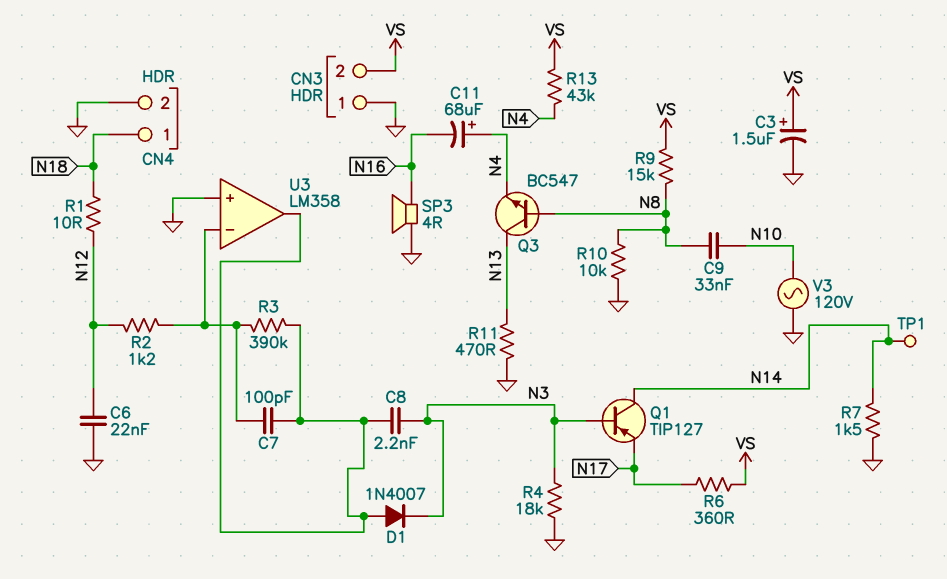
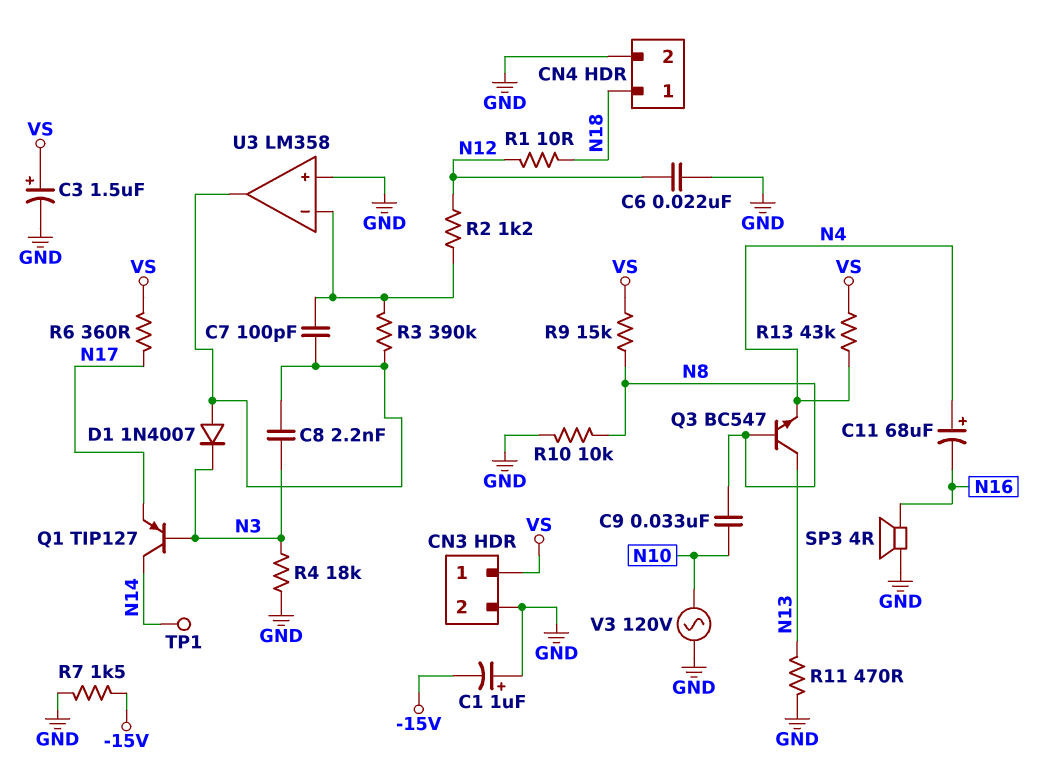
C1: none -> 1uF (plus GND, minus -15V)
CN3 pin 1: GND -> VS
CN3 pin 2: VS -> GND
R7: 1.5k (GND, N14) -> 1.5k (-15V, GND)

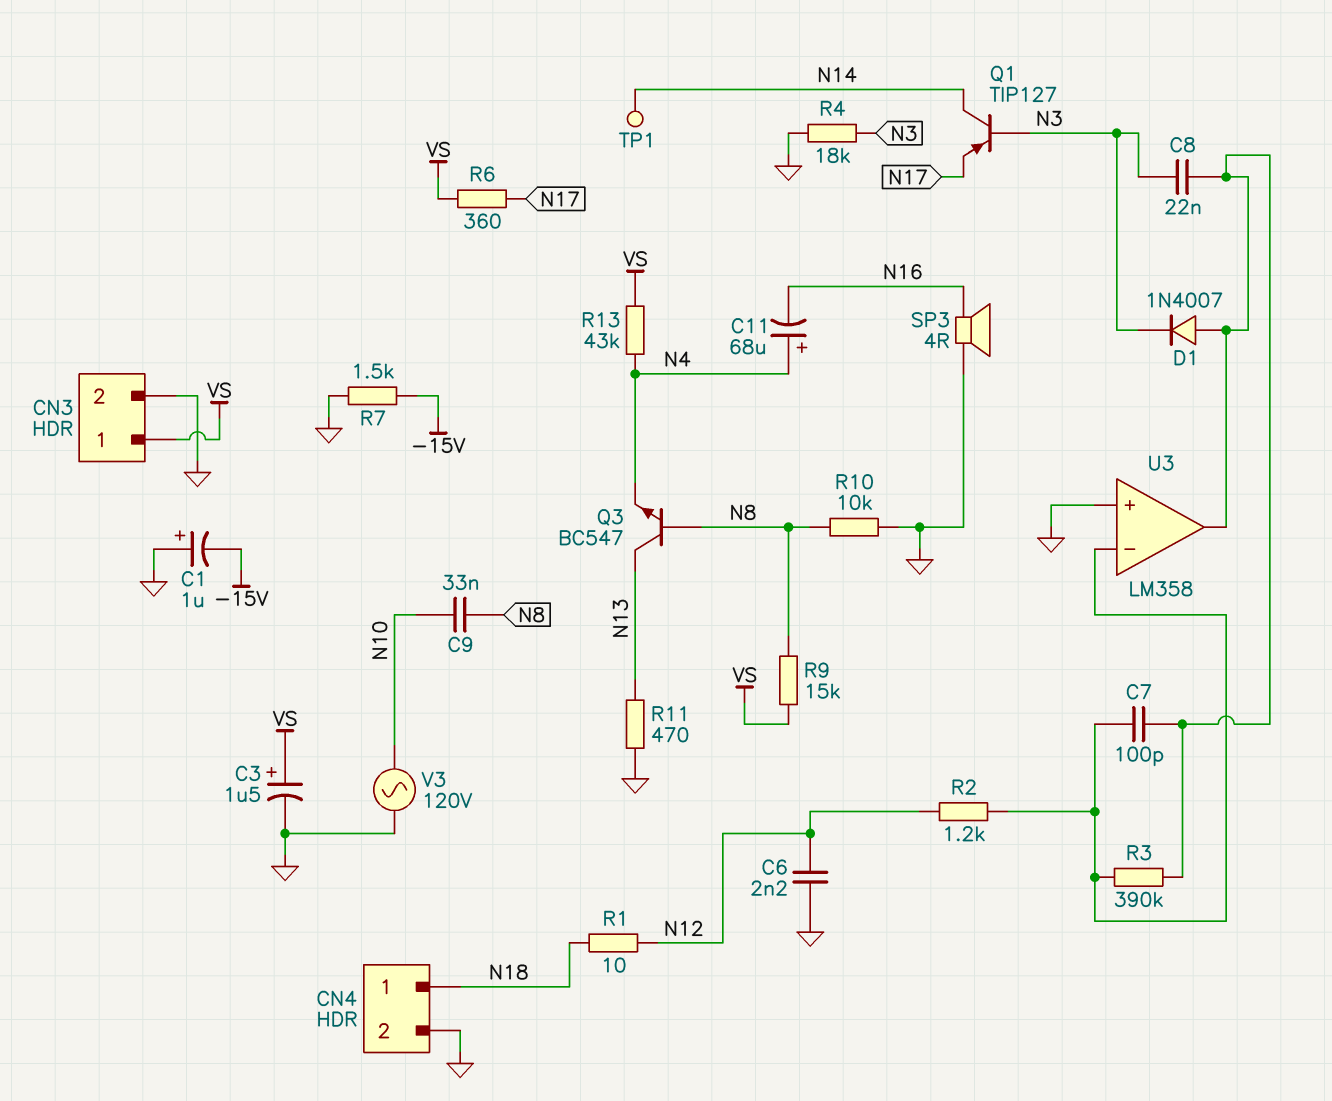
C6: 22nF (GND, N12) -> 2.2nF (GND, N12)
C8: 2.2nF (N3, U3/out) -> 22nF (N3, U3/out)

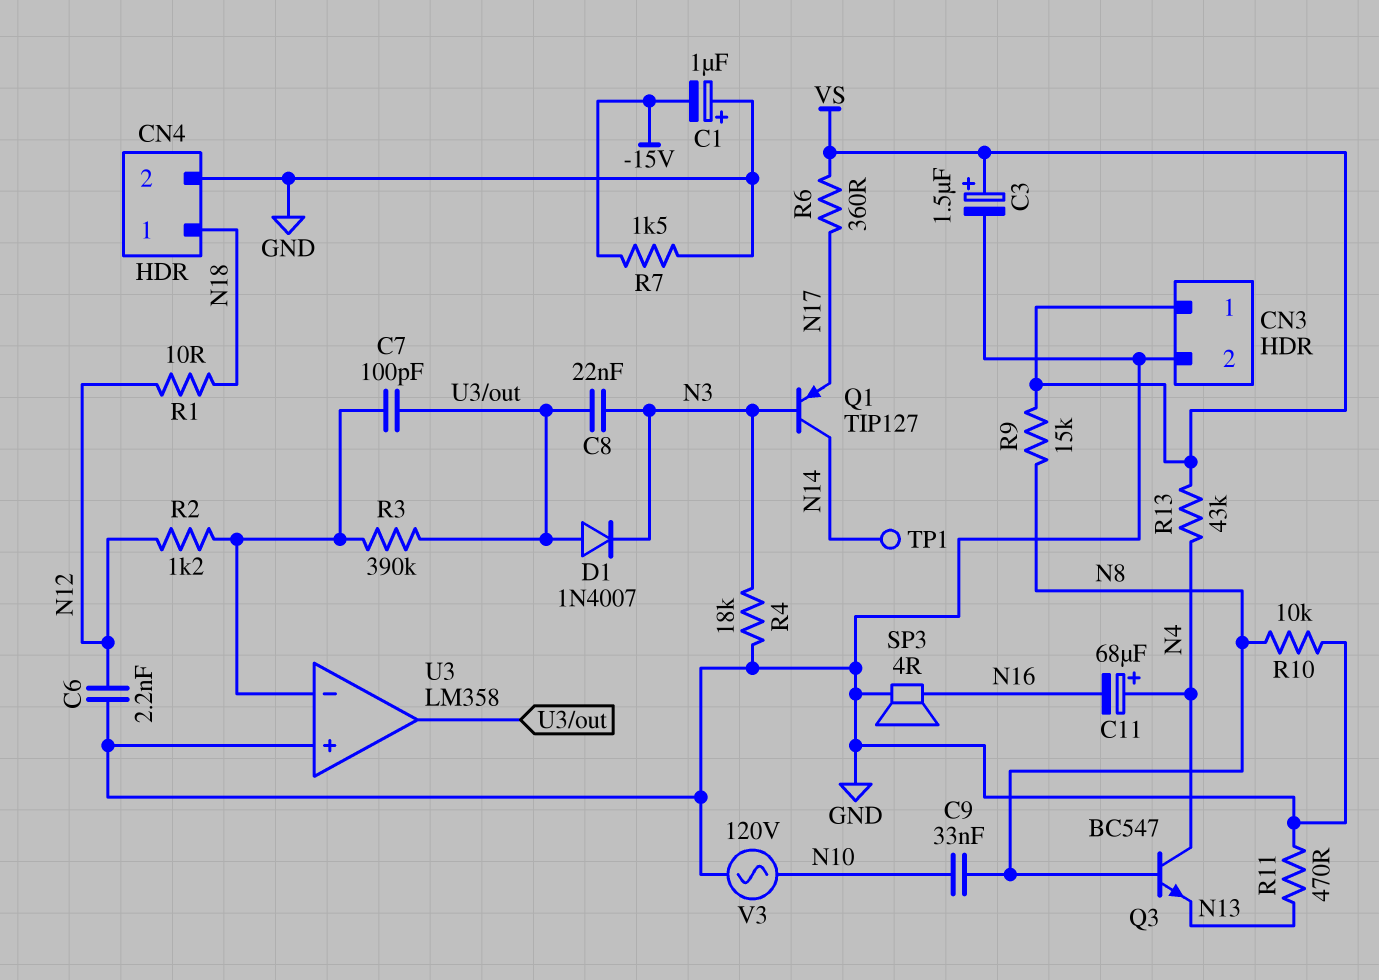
Q3: NPN BC547 (B N8, C N13, E N4) -> NPN BC547 (B N8, C N4, E N13)

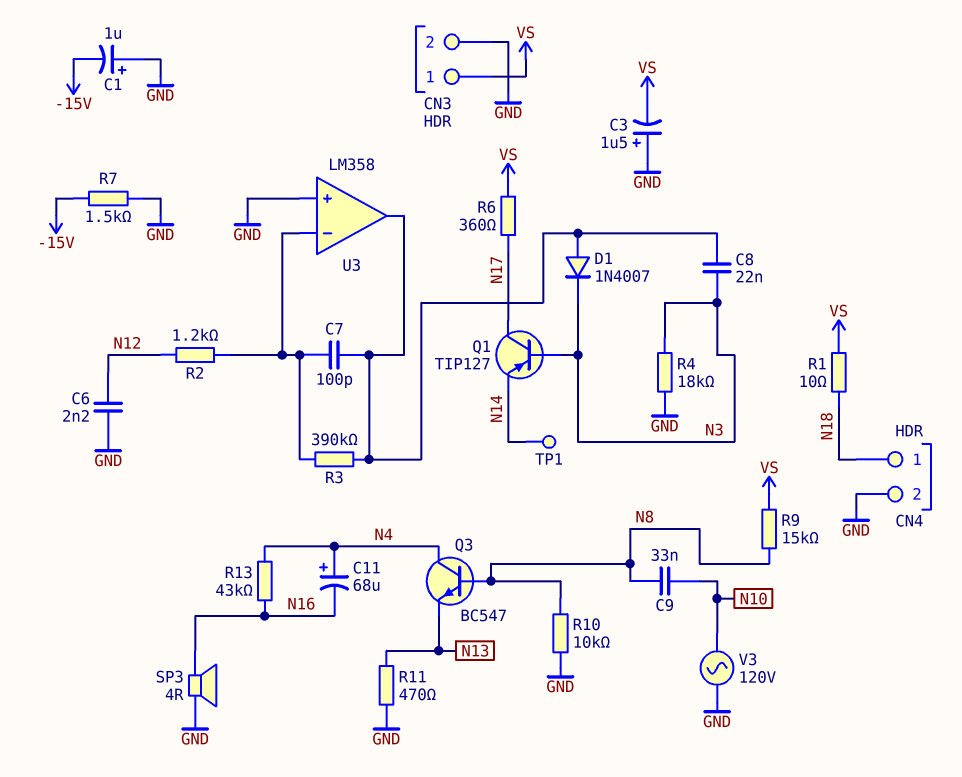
C3: 1.5uF (plus VS, minus GND) -> 1.5uF (plus GND, minus VS)
Q1: PNP TIP127 (B N3, C N14, E N17) -> PNP TIP127 (B N3, C N17, E N14)
R1: 10 (N12, N18) -> 10 (N18, VS)
R13: 43k (N4, VS) -> 43k (N4, N16)

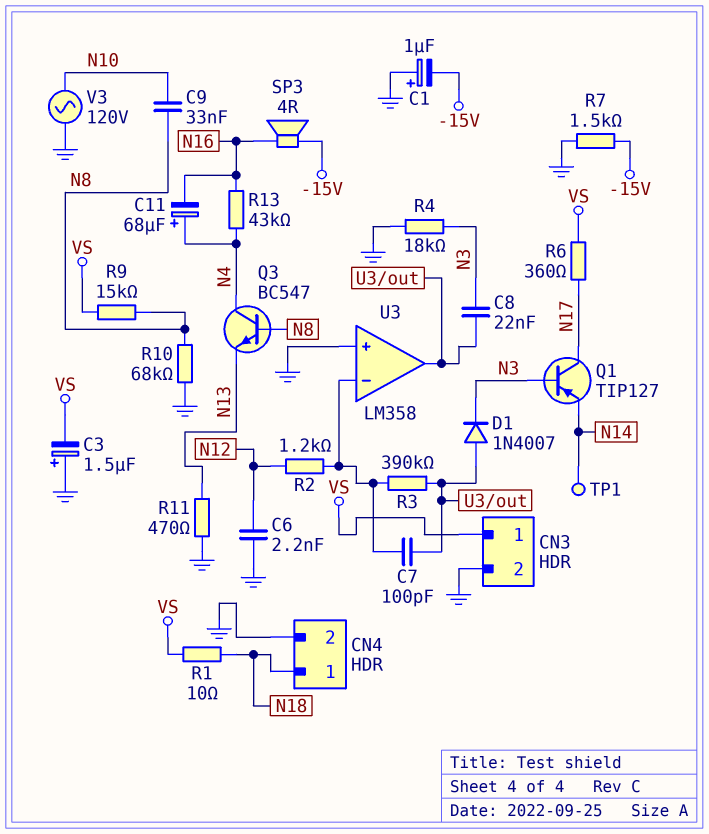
R10: 10k (GND, N8) -> 68k (GND, N8)
SP3: speaker 4R (GND, N16) -> speaker 4R (-15V, N16)

